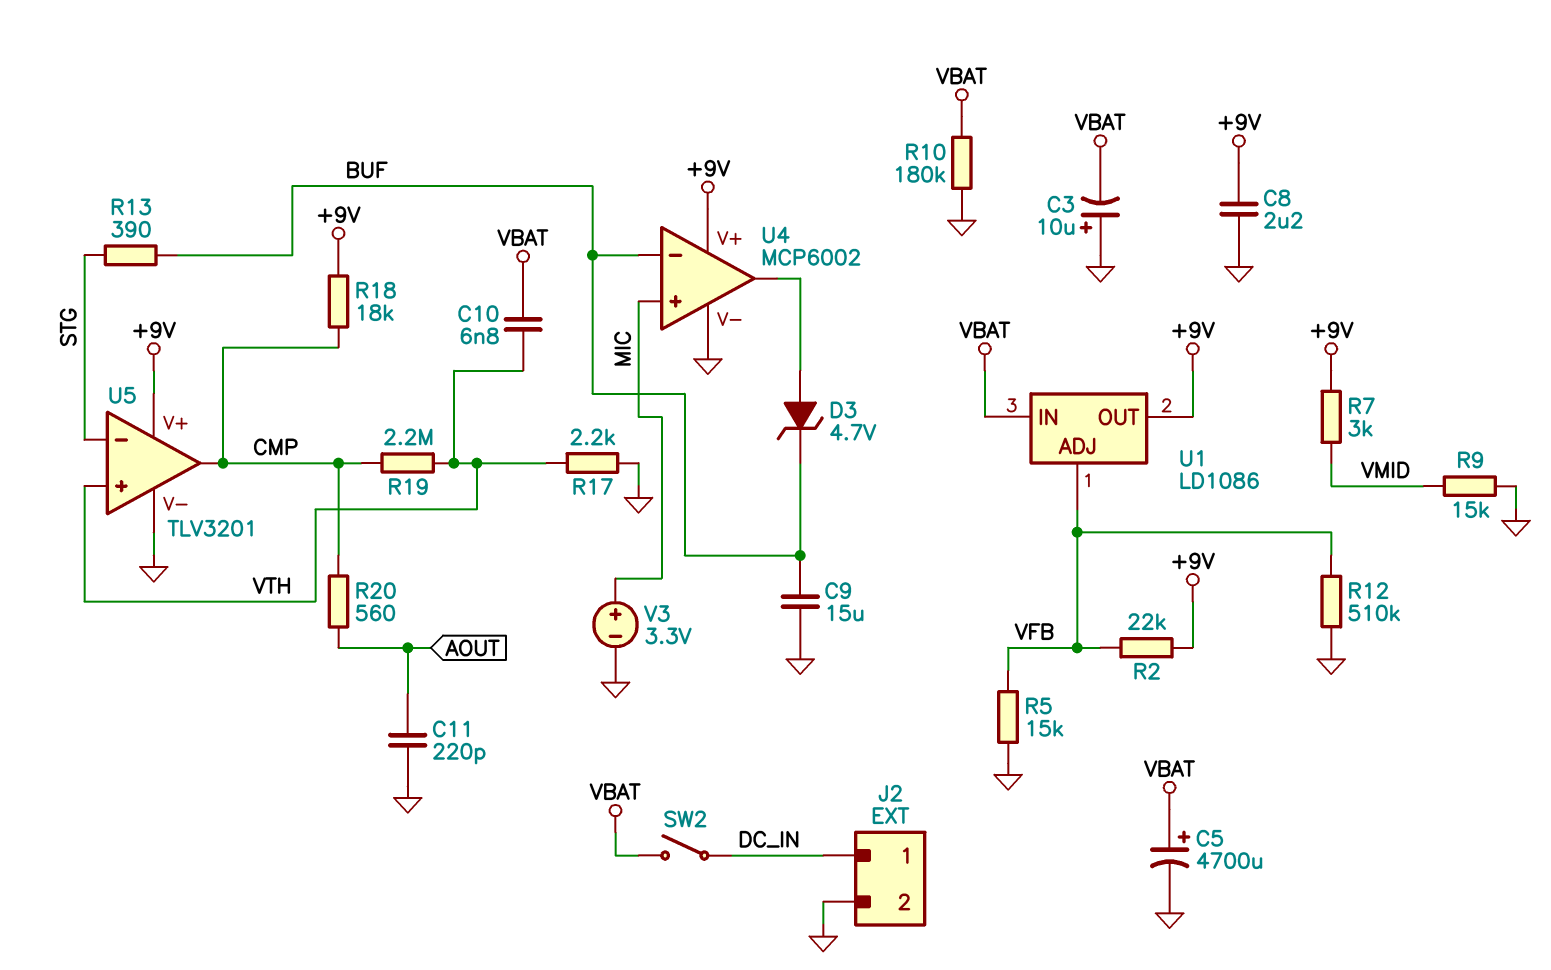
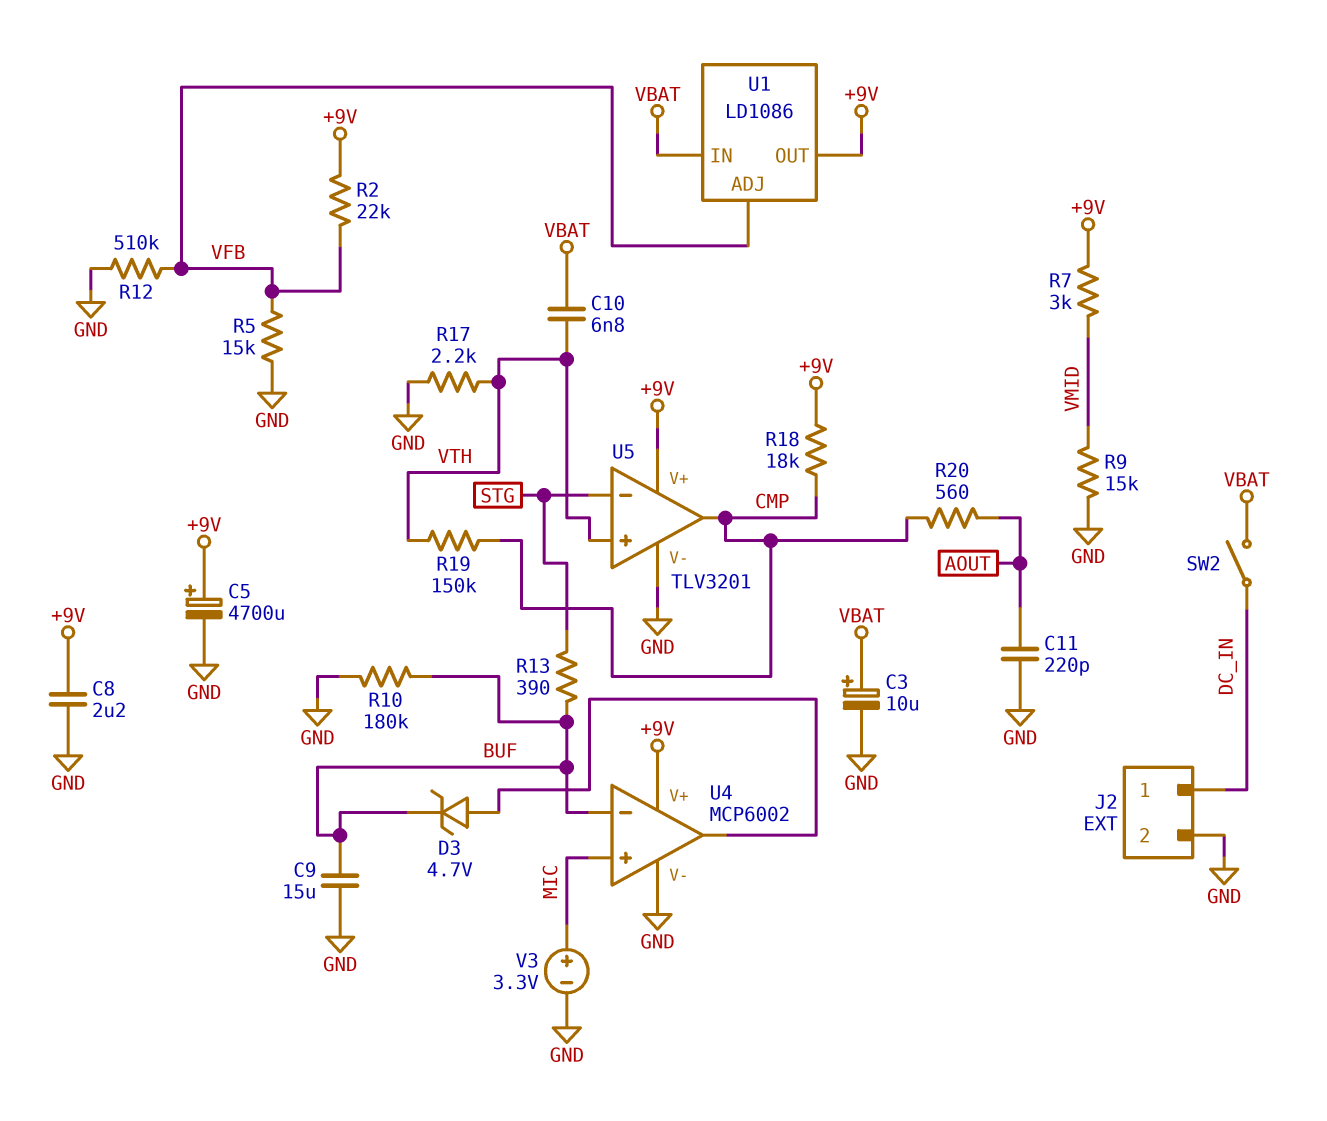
C3: 10uF (plus GND, minus VBAT) -> 10uF (plus VBAT, minus GND)
C5: 4700uF (plus VBAT, minus GND) -> 4700uF (plus +9V, minus GND)
R10: 180k (GND, VBAT) -> 180k (BUF, GND)
R19: 2.2M (CMP, VTH) -> 150k (CMP, VTH)

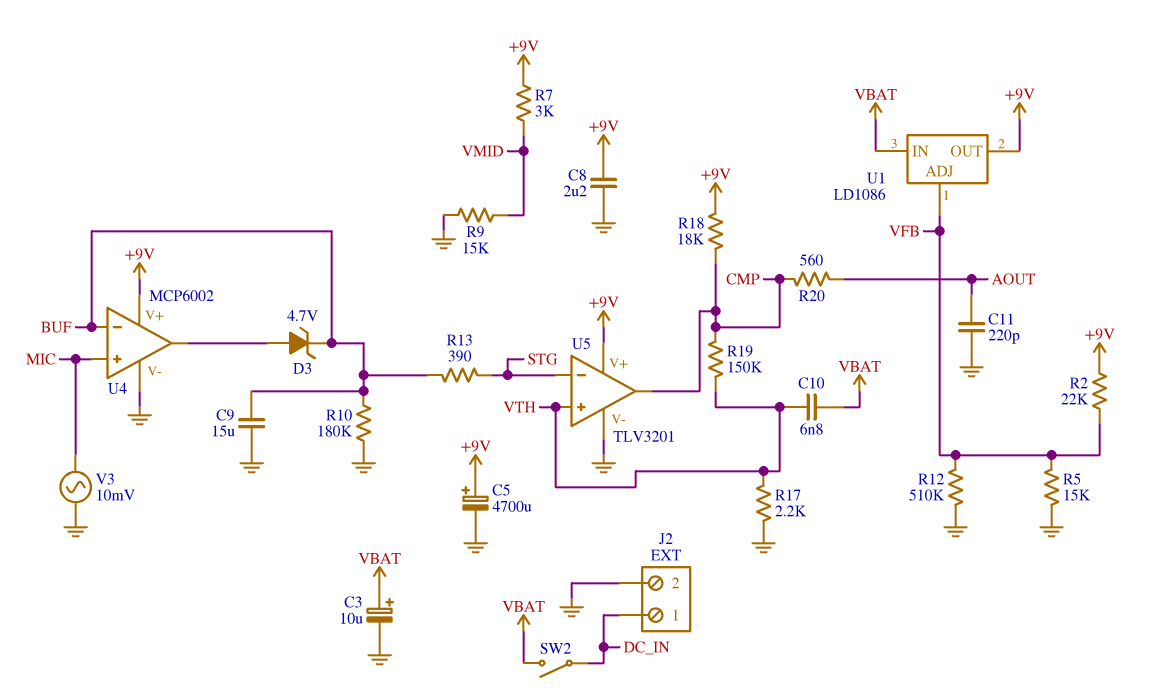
V3: 3.3V (plus MIC, minus GND) -> AC 10mV (GND, MIC)

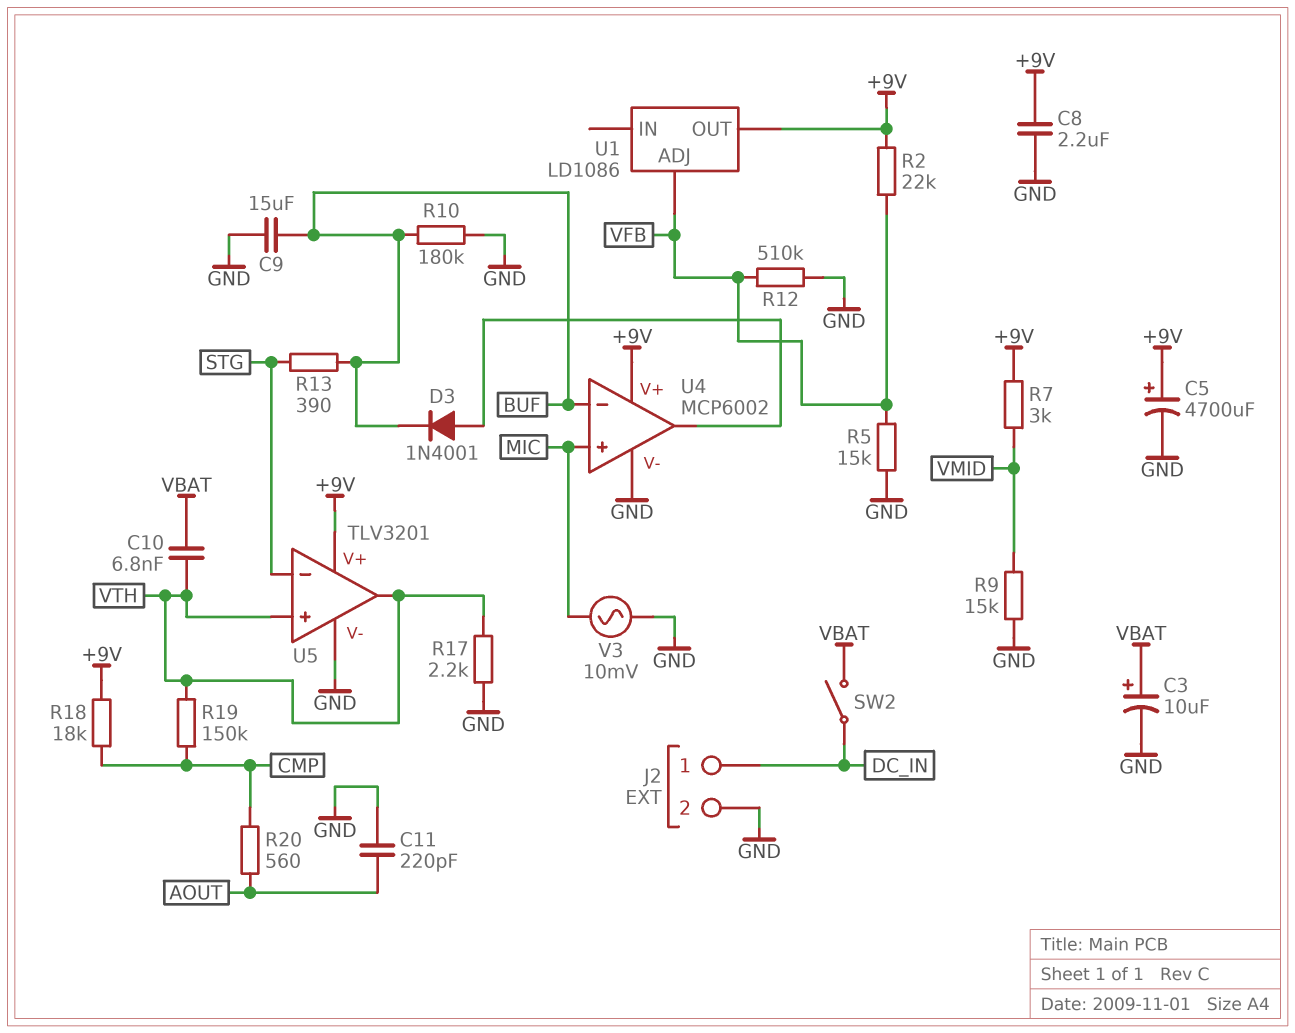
D3: zener 4.7V (A U4/out, K BUF) -> diode 1N4001 (A U4/out, K BUF)
U1 pin IN: VBAT -> none
U5 pin out: CMP -> VTH

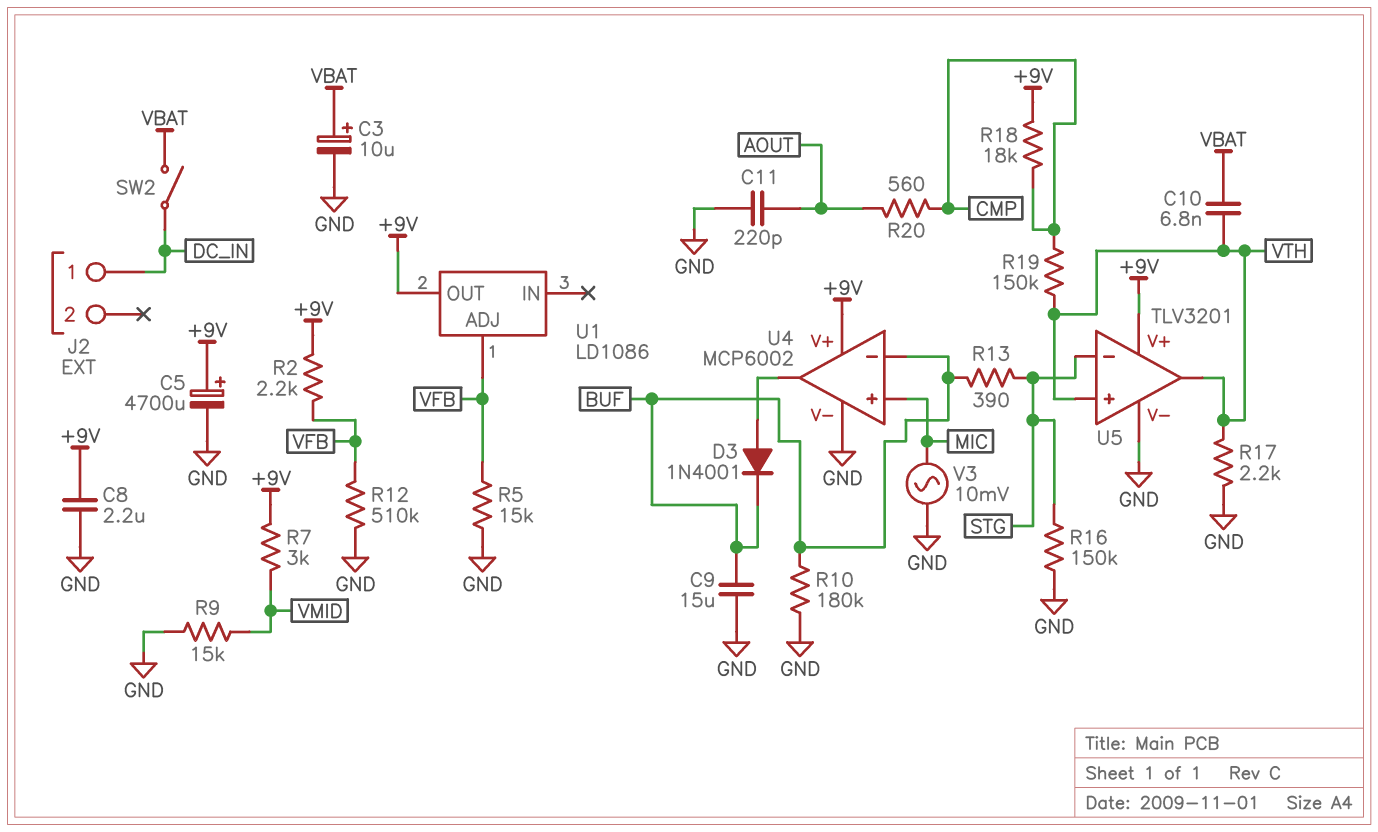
J2 pin 2: GND -> none
R2: 22k (+9V, VFB) -> 2.2k (+9V, VFB)
R16: none -> 150k (GND, STG)

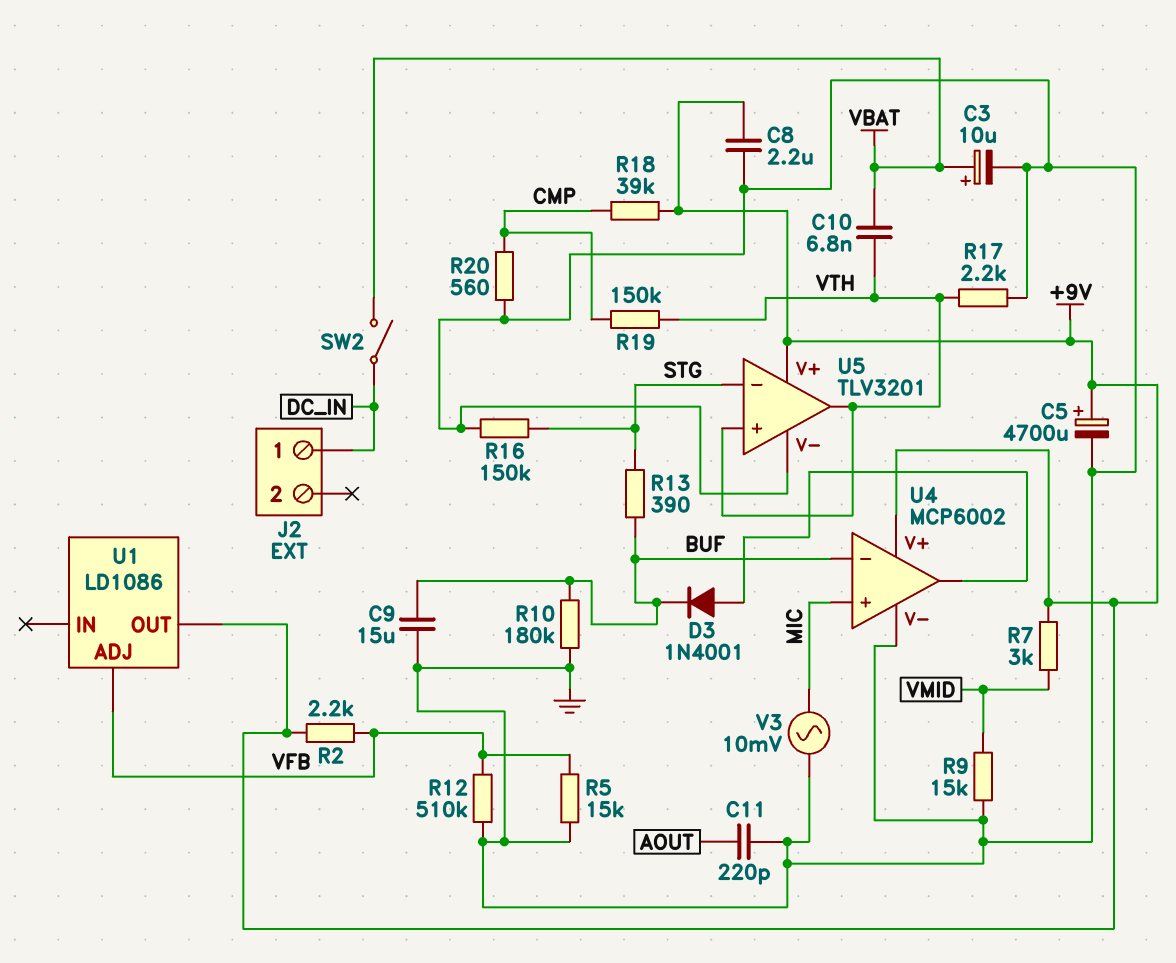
R18: 18k (+9V, CMP) -> 39k (+9V, CMP)
R20: 560 (AOUT, CMP) -> 560 (CMP, GND)

